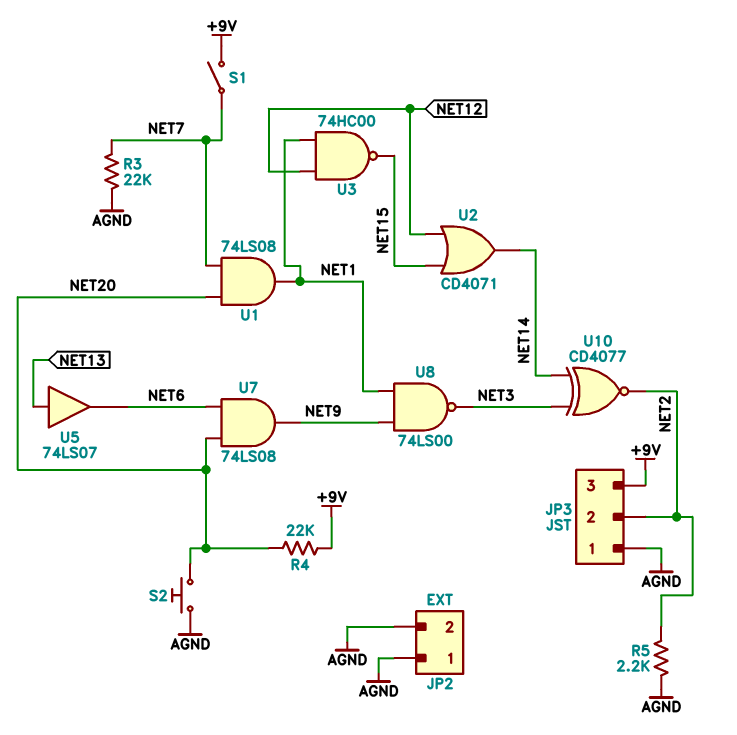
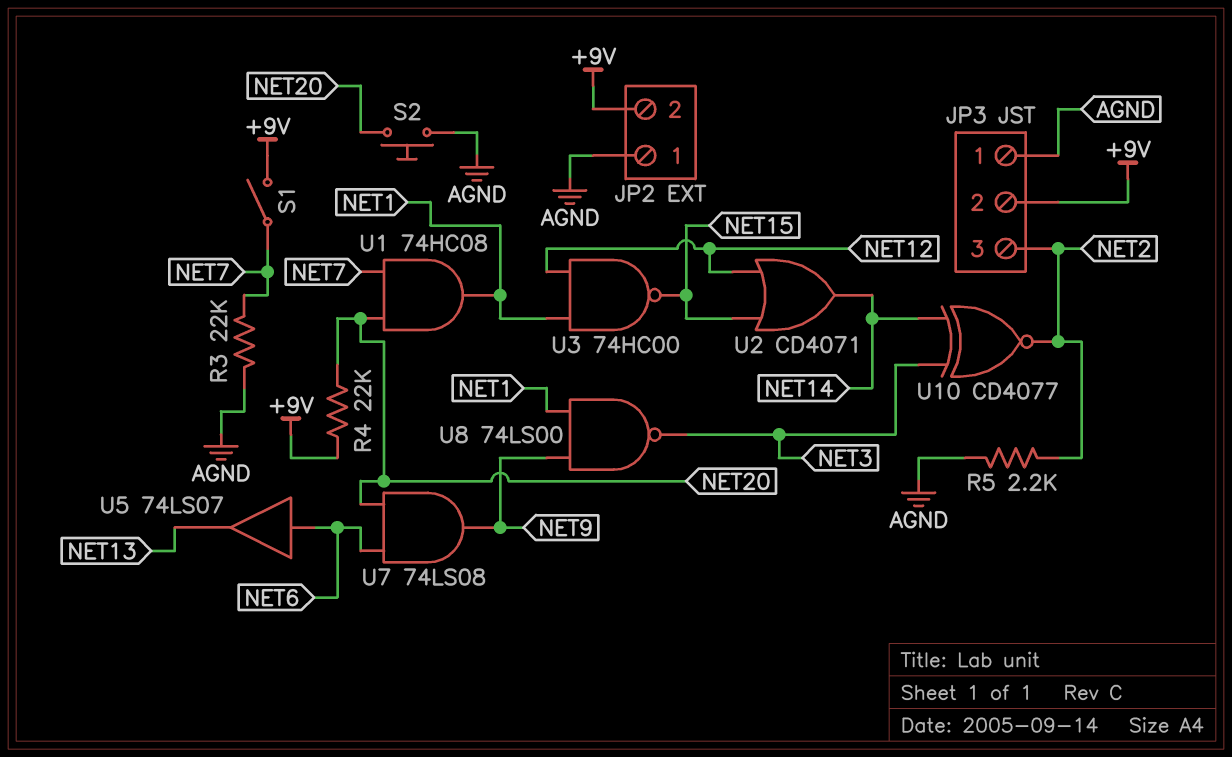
JP2 pin 2: AGND -> +9V
JP3 pin 2: NET2 -> +9V
JP3 pin 3: +9V -> NET2
U1: AND 74LS08 (in NET7, in NET20, out NET1) -> AND 74HC08 (in NET7, in NET20, out NET1)
U5: buffer 74LS07 (in NET13, out NET6) -> buffer 74LS07 (in NET6, out NET13)

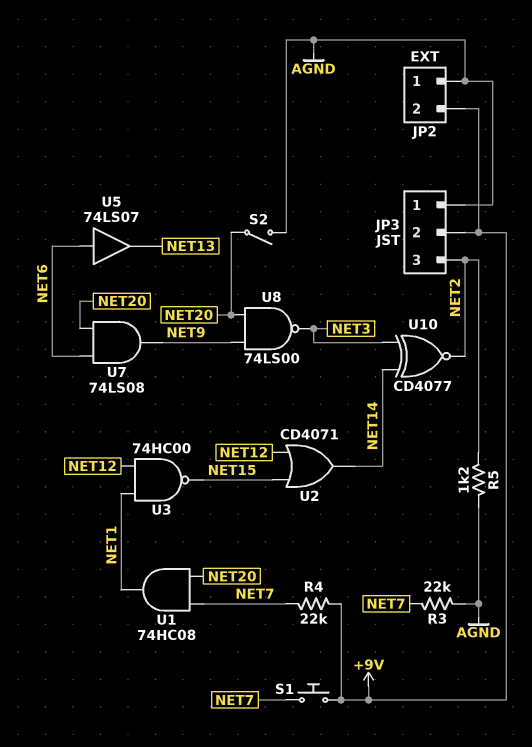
R4: 22k (+9V, NET20) -> 22k (+9V, NET7)
R5: 2.2k (AGND, NET2) -> 1.2k (AGND, NET2)
S1: switch (+9V, NET7) -> button (+9V, NET7)
S2: button (AGND, NET20) -> switch (AGND, NET20)
U8: NAND 74LS00 (in NET1, in NET9, out NET3) -> NAND 74LS00 (in NET9, in NET20, out NET3)

